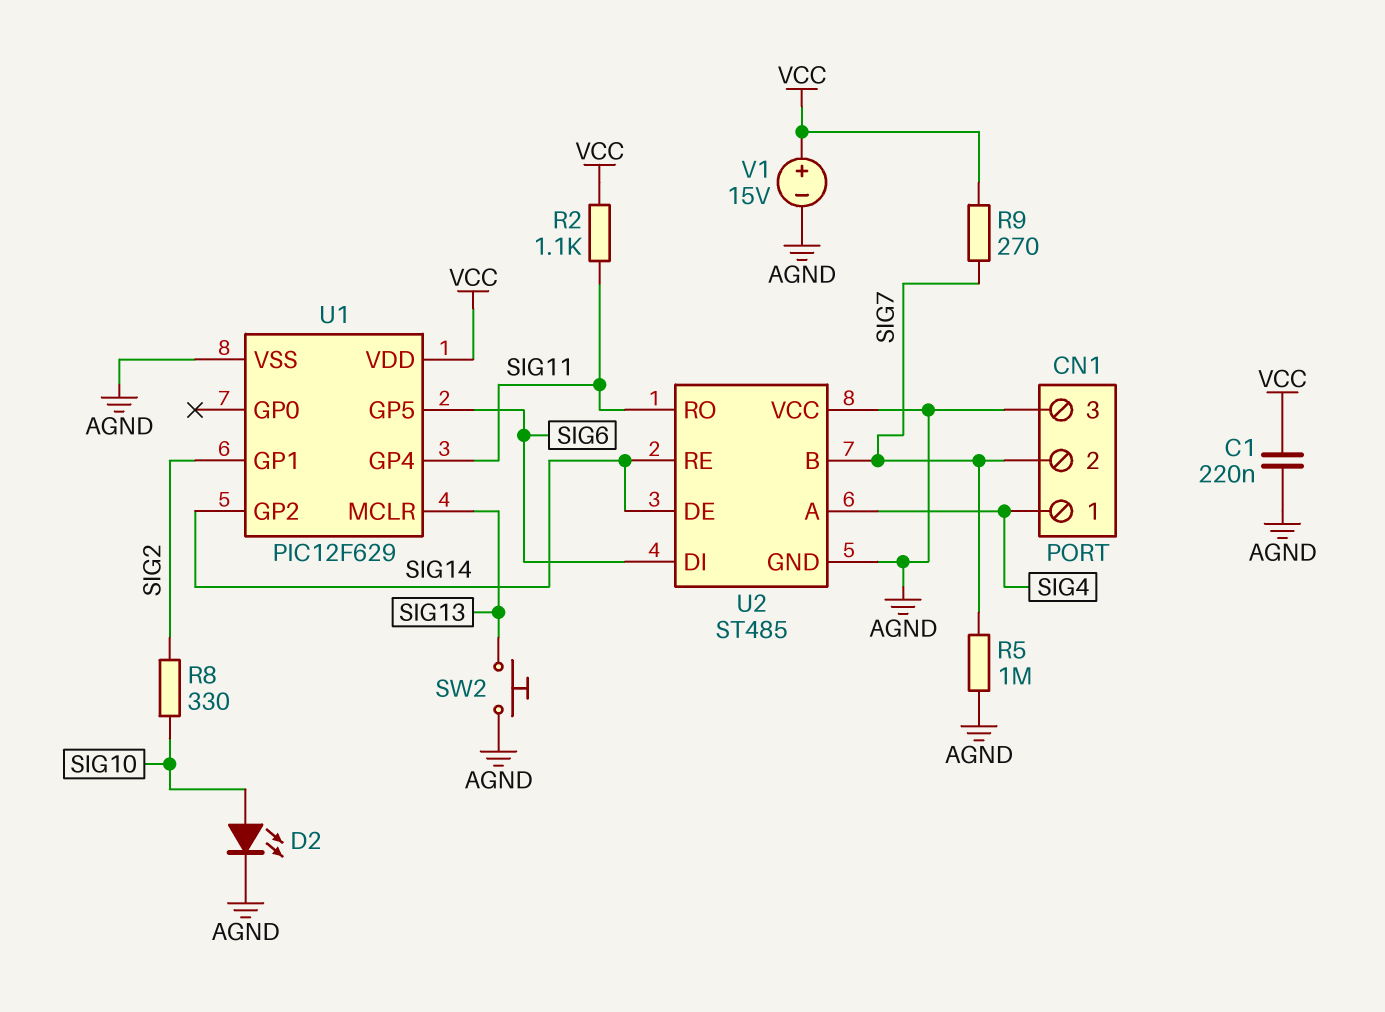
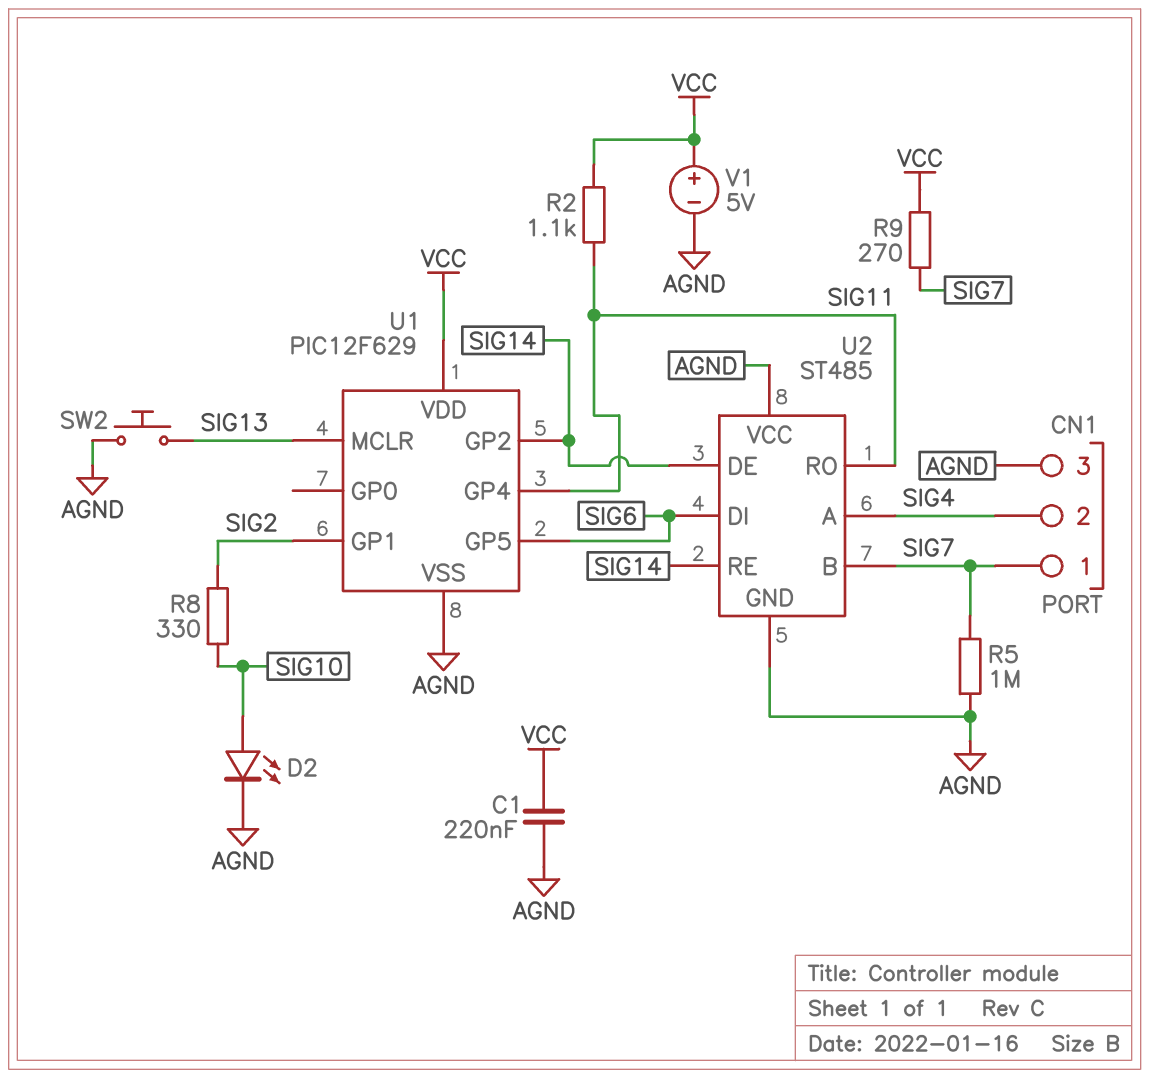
CN1 pin 1: SIG4 -> SIG7
CN1 pin 2: SIG7 -> SIG4
V1: 15V (plus VCC, minus AGND) -> 5V (plus VCC, minus AGND)

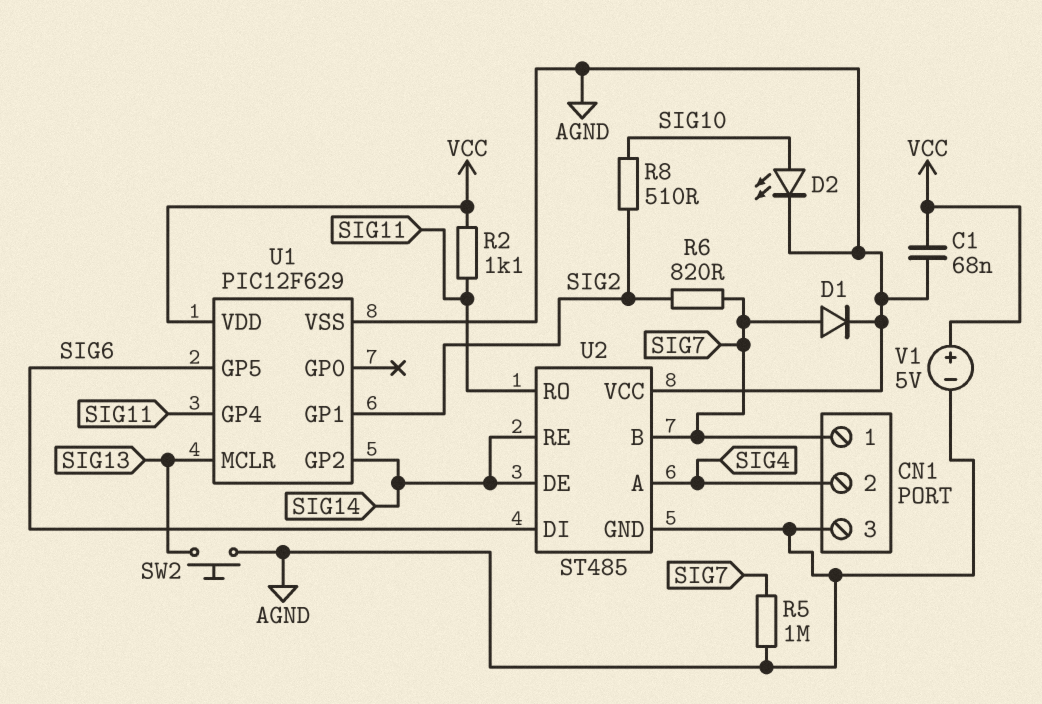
C1: 220nF (AGND, VCC) -> 68nF (AGND, VCC)
D1: none -> diode (A SIG7, K AGND)
R6: none -> 820 (SIG2, SIG7)
R8: 330 (SIG2, SIG10) -> 510 (SIG2, SIG10)
R9: 270 (SIG7, VCC) -> none

